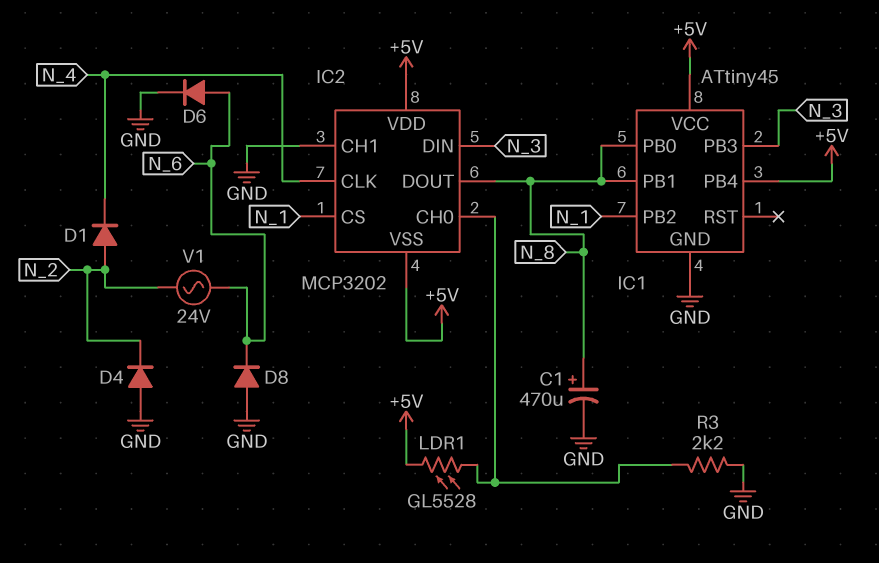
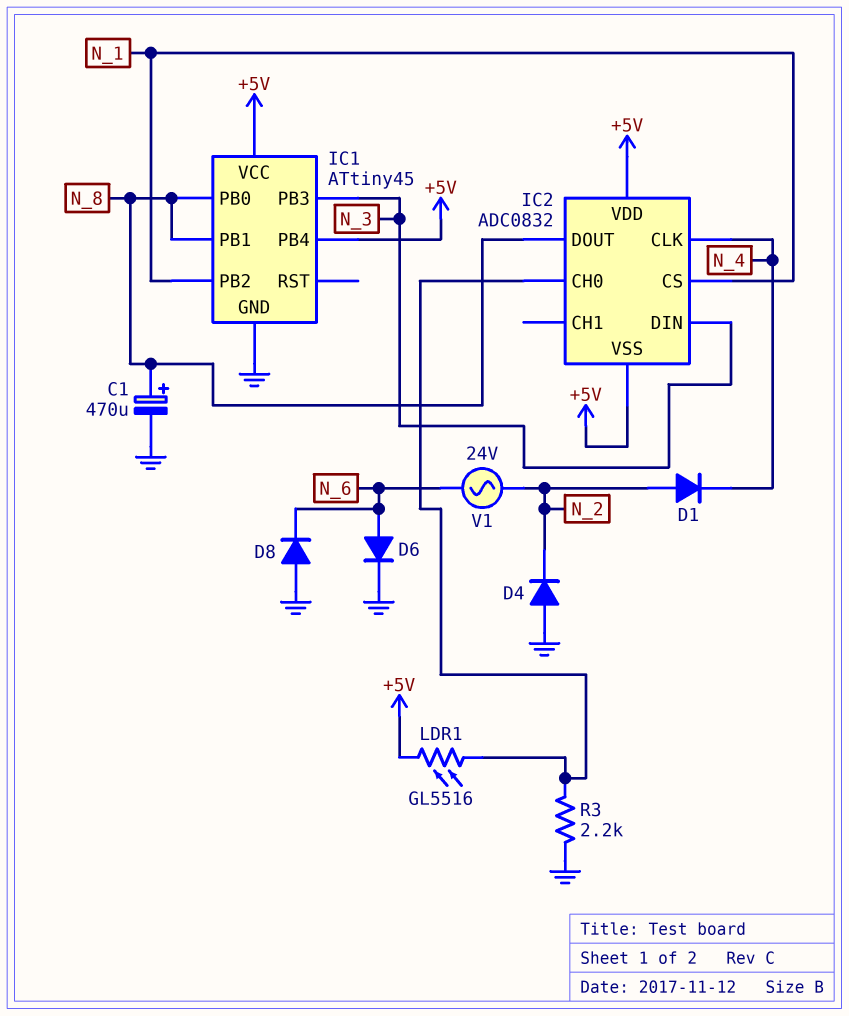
IC2: MCP3202 -> ADC0832
IC2 pin CH1: GND -> none
LDR1: GL5528 (+5V, IC2/CH0) -> GL5516 (+5V, IC2/CH0)

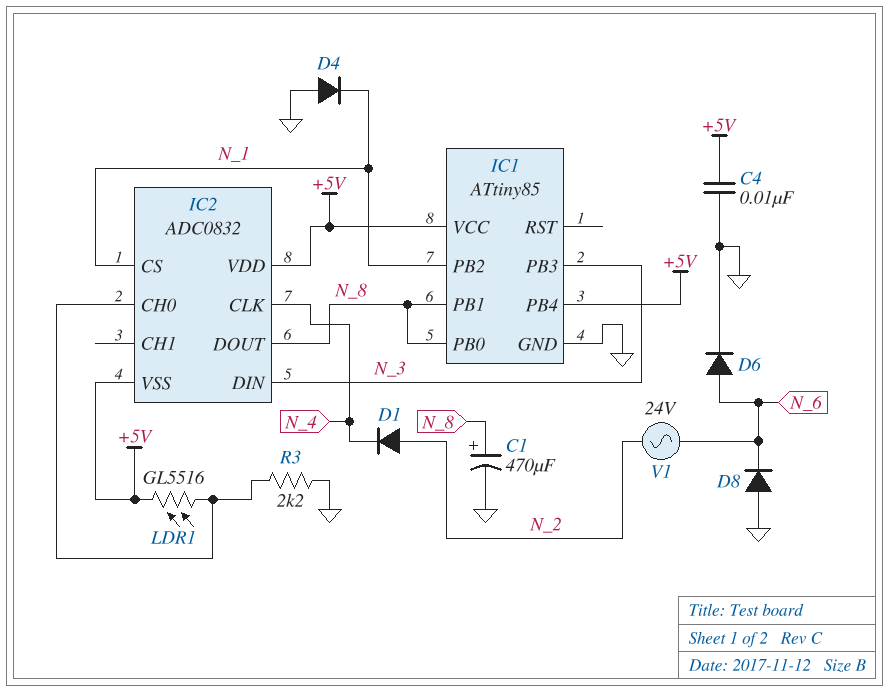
C4: none -> 10nF (+5V, GND)
D4: diode (A GND, K N_2) -> diode (A GND, K N_1)
IC1: ATtiny45 -> ATtiny85

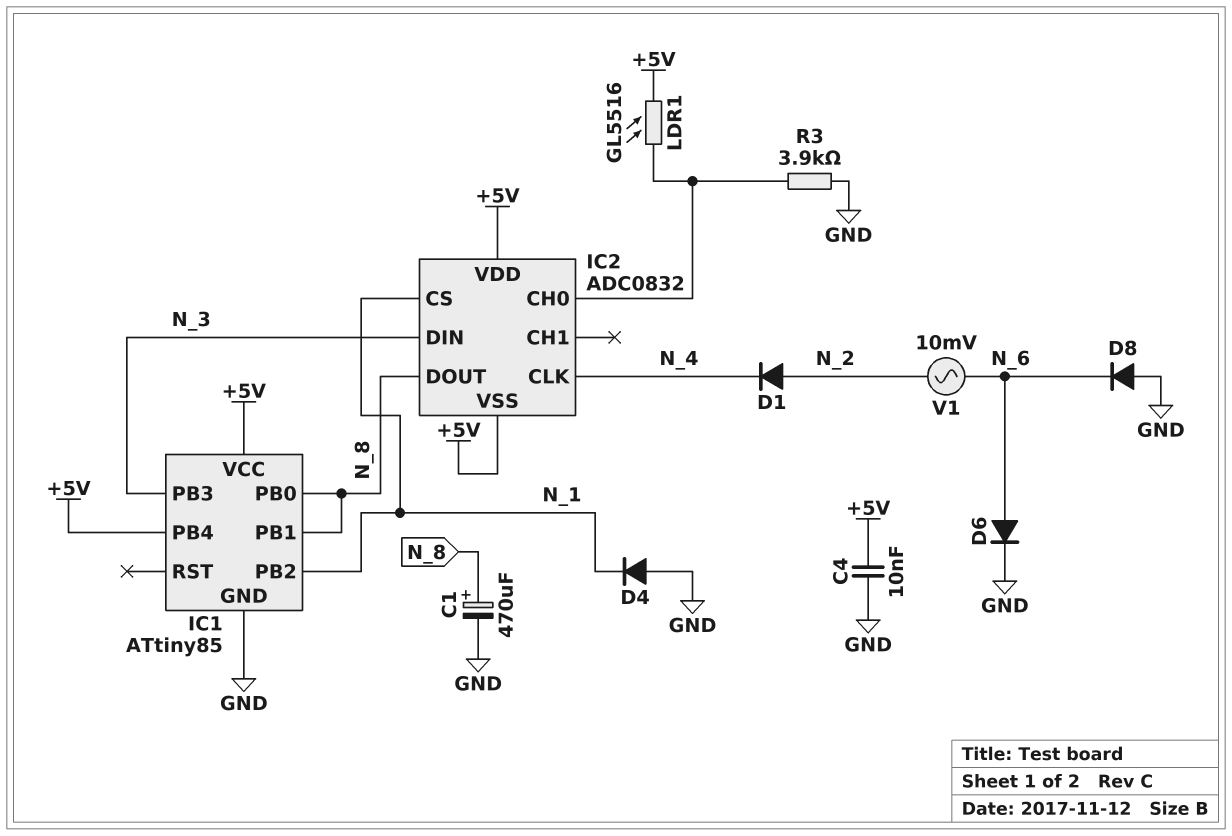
R3: 2.2k (GND, IC2/CH0) -> 3.9k (GND, IC2/CH0)
V1: AC 24V (N_2, N_6) -> AC 10mV (N_2, N_6)

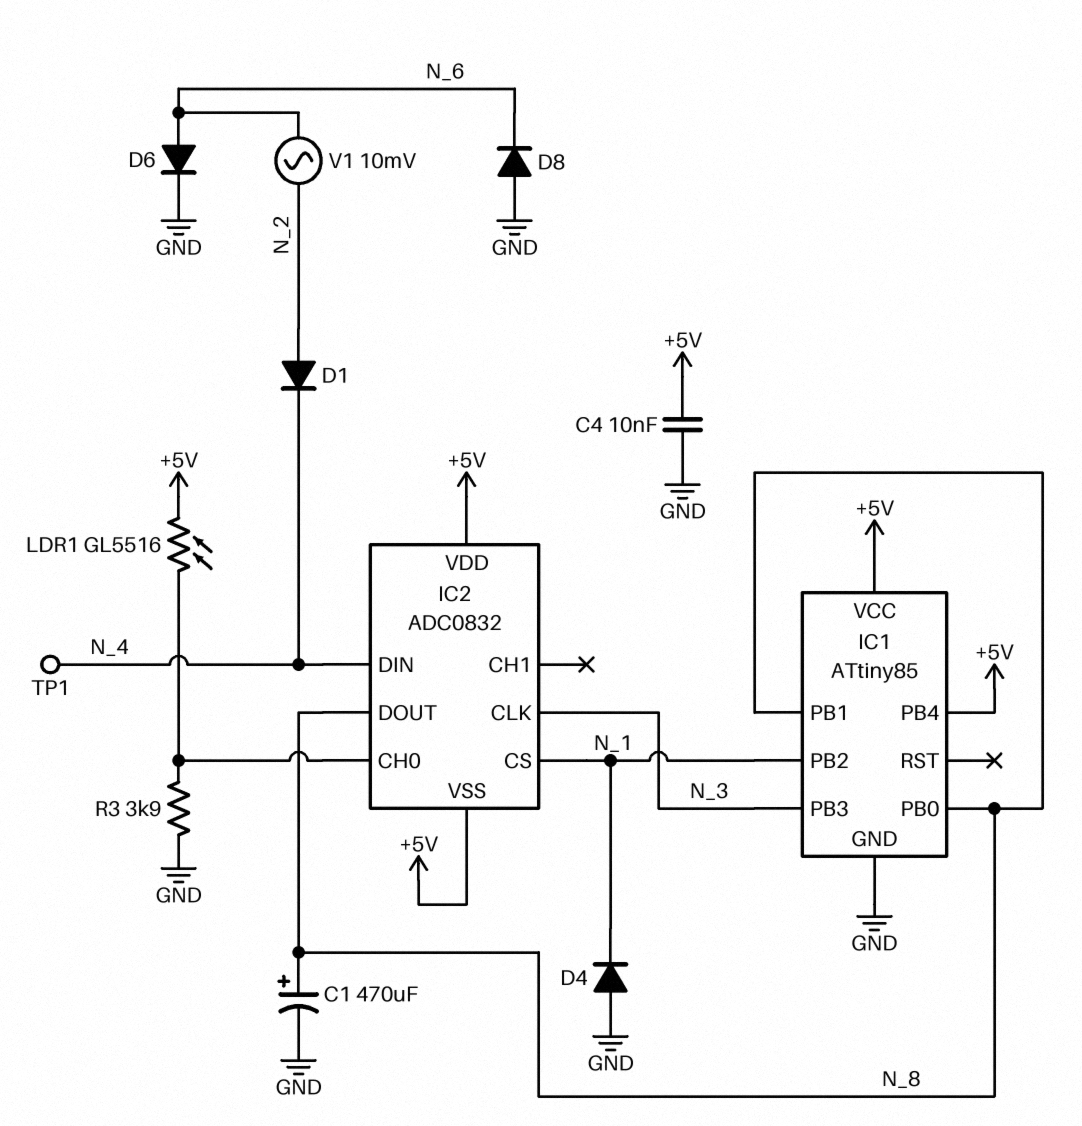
IC2 pin CLK: N_4 -> N_3
IC2 pin DIN: N_3 -> N_4
TP1: none -> test point (N_4)

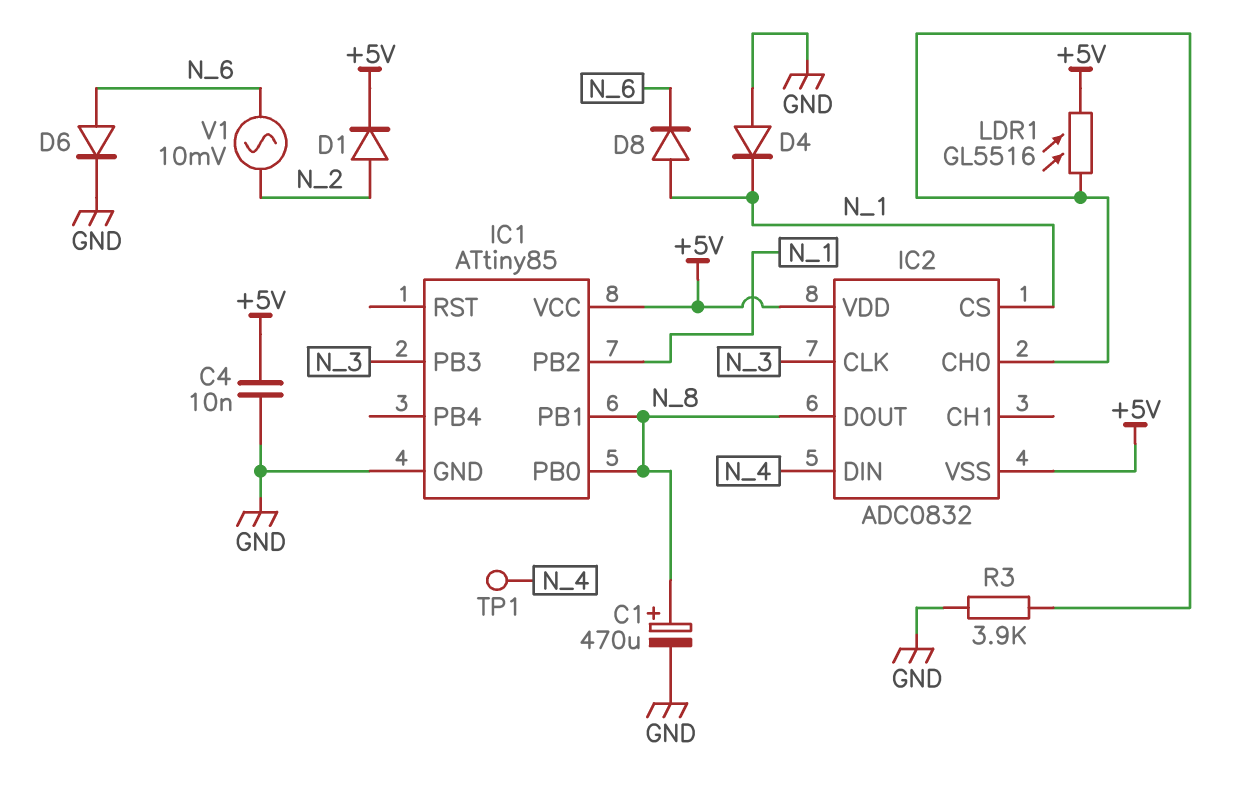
D1: diode (A N_2, K N_4) -> diode (A N_2, K +5V)
D8: diode (A GND, K N_6) -> diode (A N_1, K N_6)
IC1 pin PB4: +5V -> none

